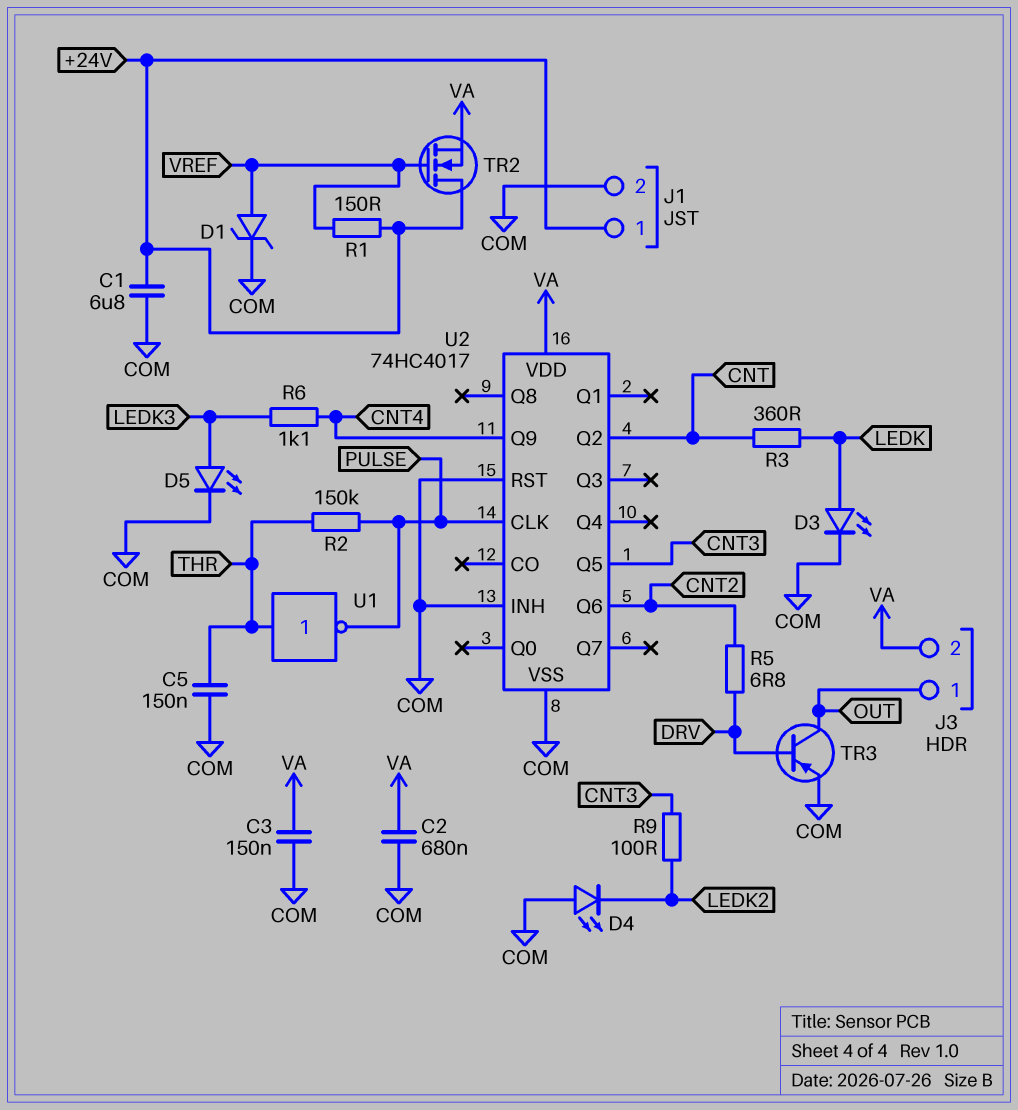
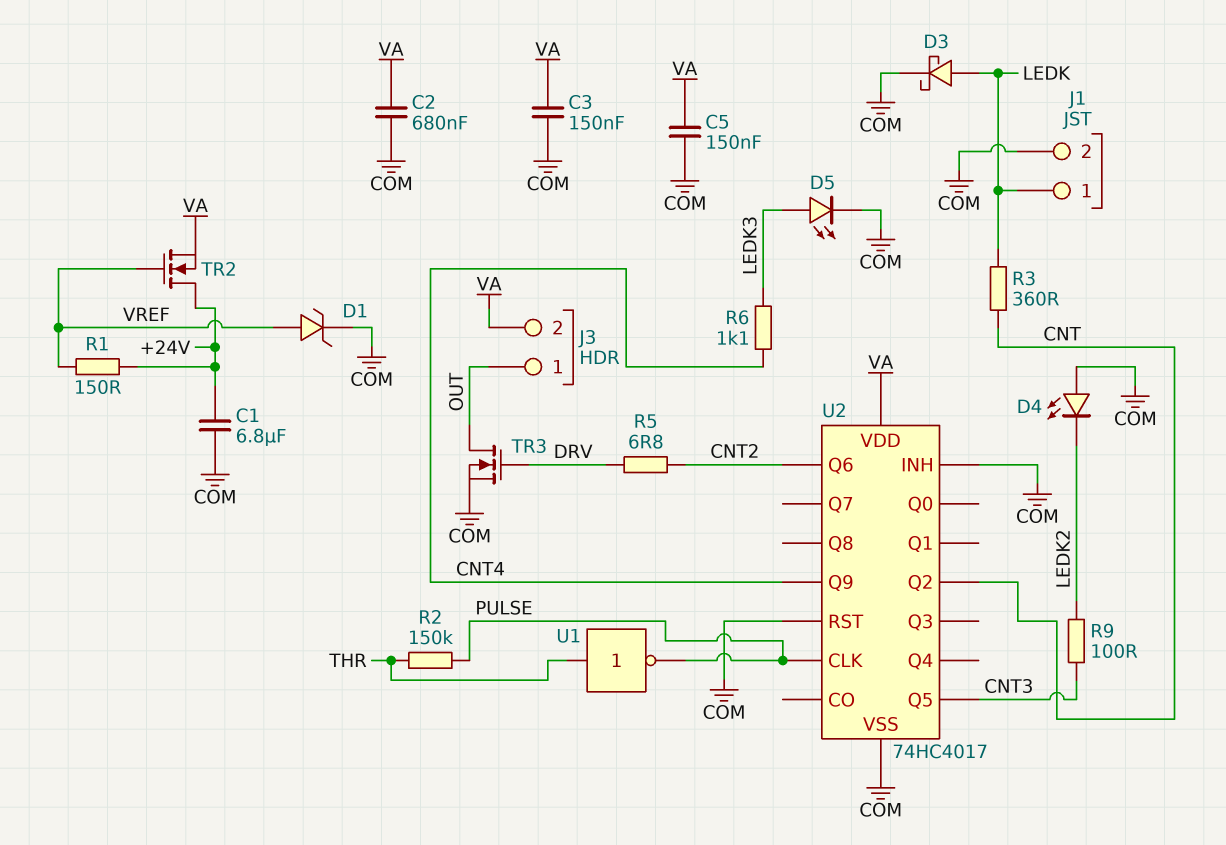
C5: 150nF (COM, THR) -> 150nF (COM, VA)
D3: LED (A LEDK, K COM) -> schottky (A LEDK, K COM)
J1 pin 1: +24V -> LEDK
TR3: PNP (B DRV, C OUT, E COM) -> NMOS (G DRV, D OUT, S COM)

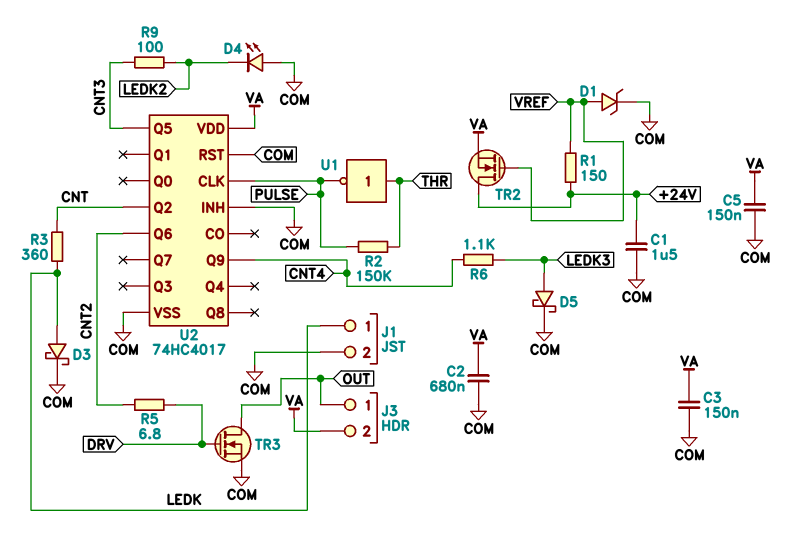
C1: 6.8uF (+24V, COM) -> 1.5uF (+24V, COM)
D5: LED (A LEDK3, K COM) -> schottky (A LEDK3, K COM)

